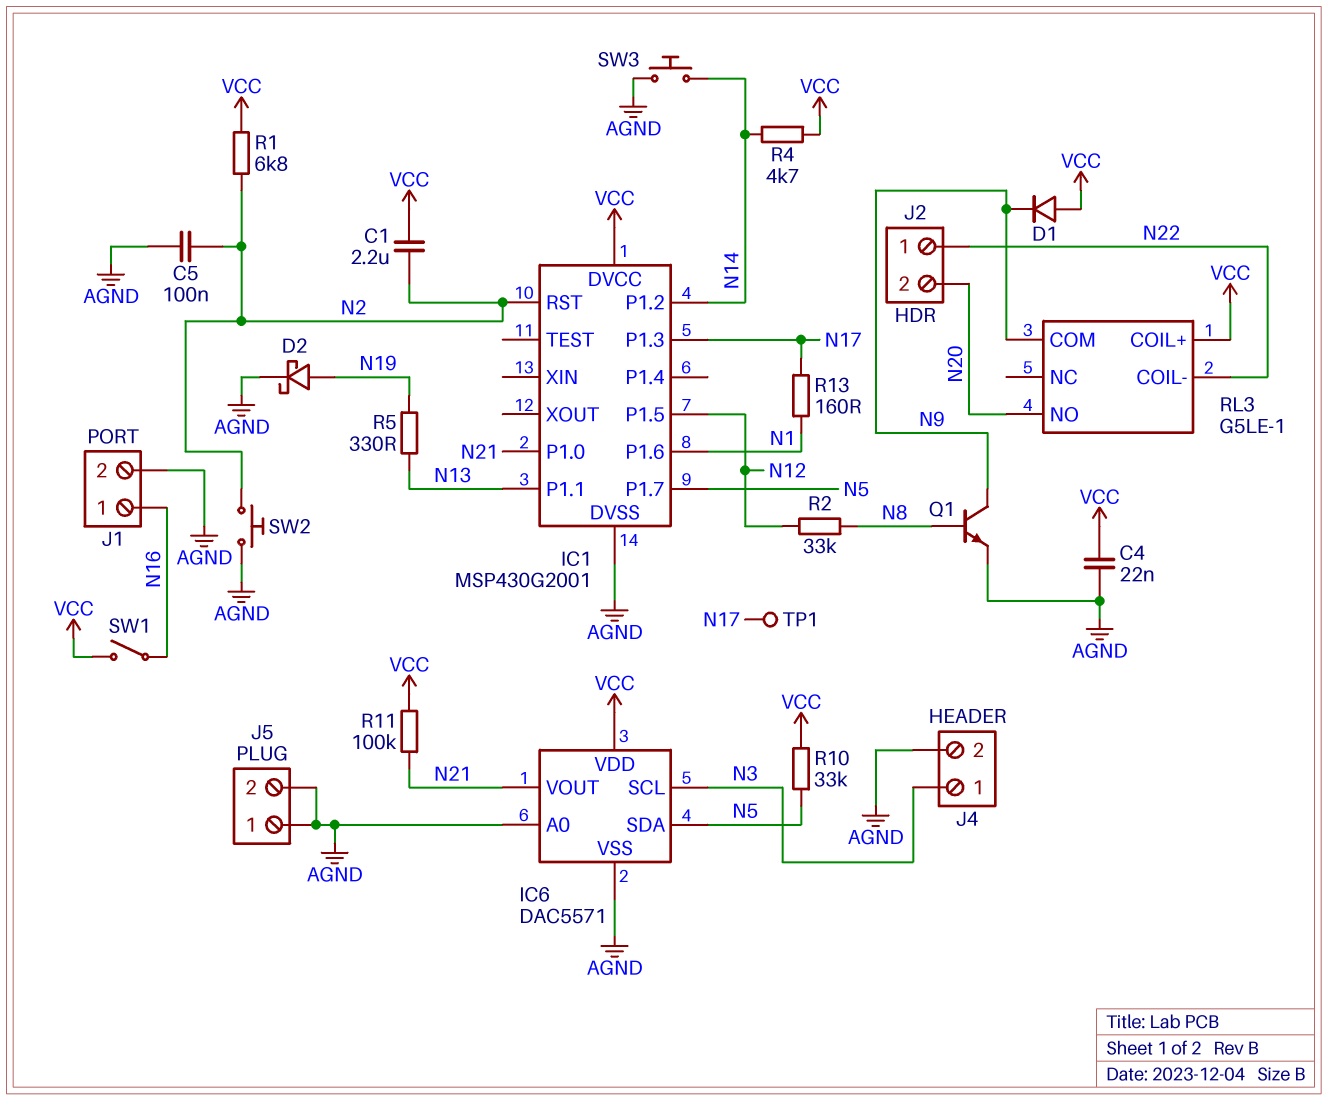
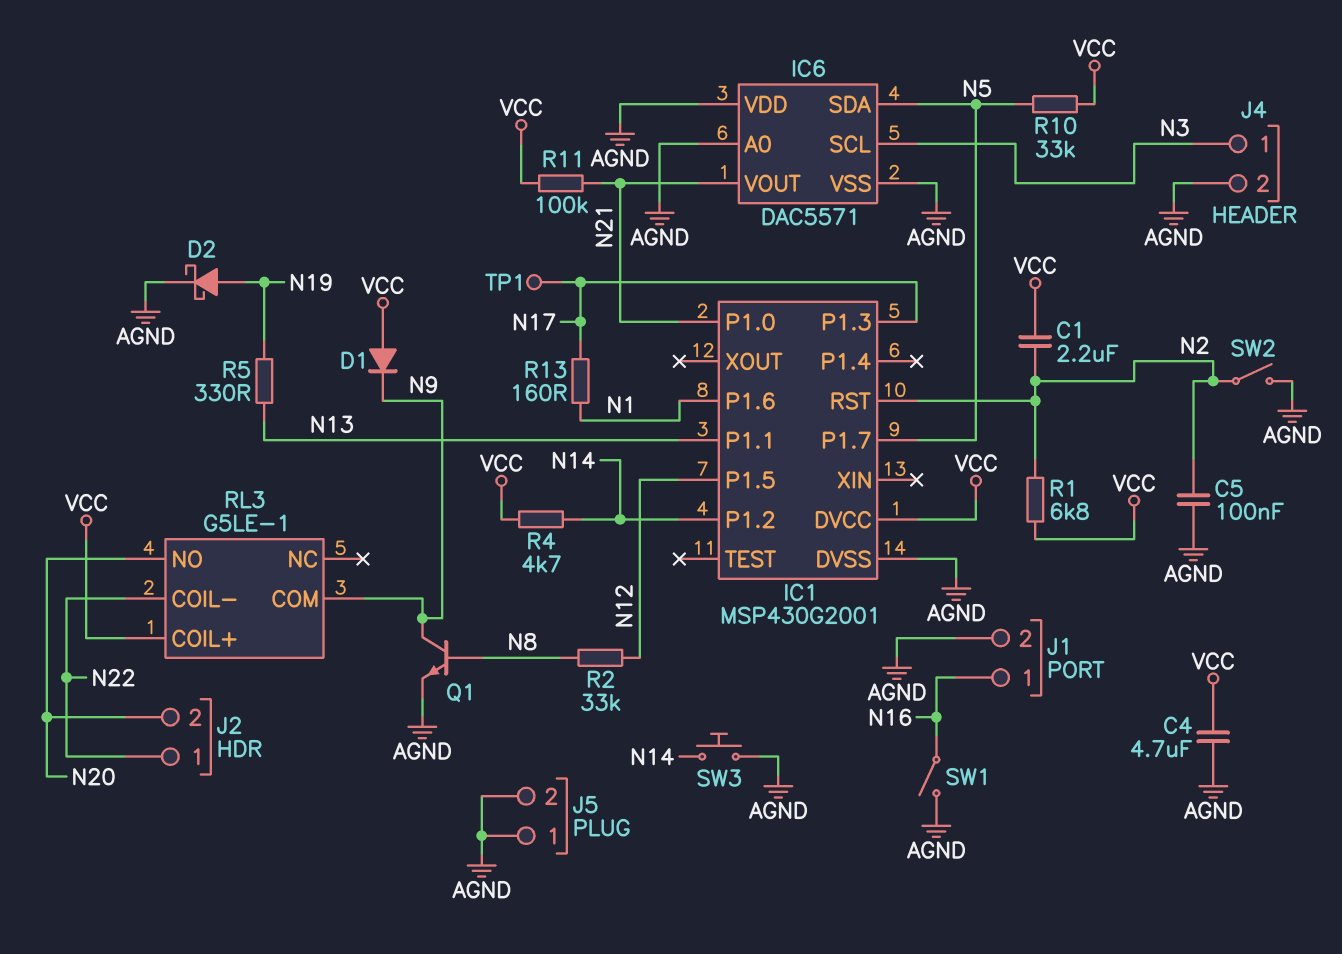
C4: 22nF (AGND, VCC) -> 4.7uF (AGND, VCC)
IC6 pin VDD: VCC -> AGND
SW1: switch (N16, VCC) -> switch (AGND, N16)
SW2: button (AGND, N2) -> switch (AGND, N2)

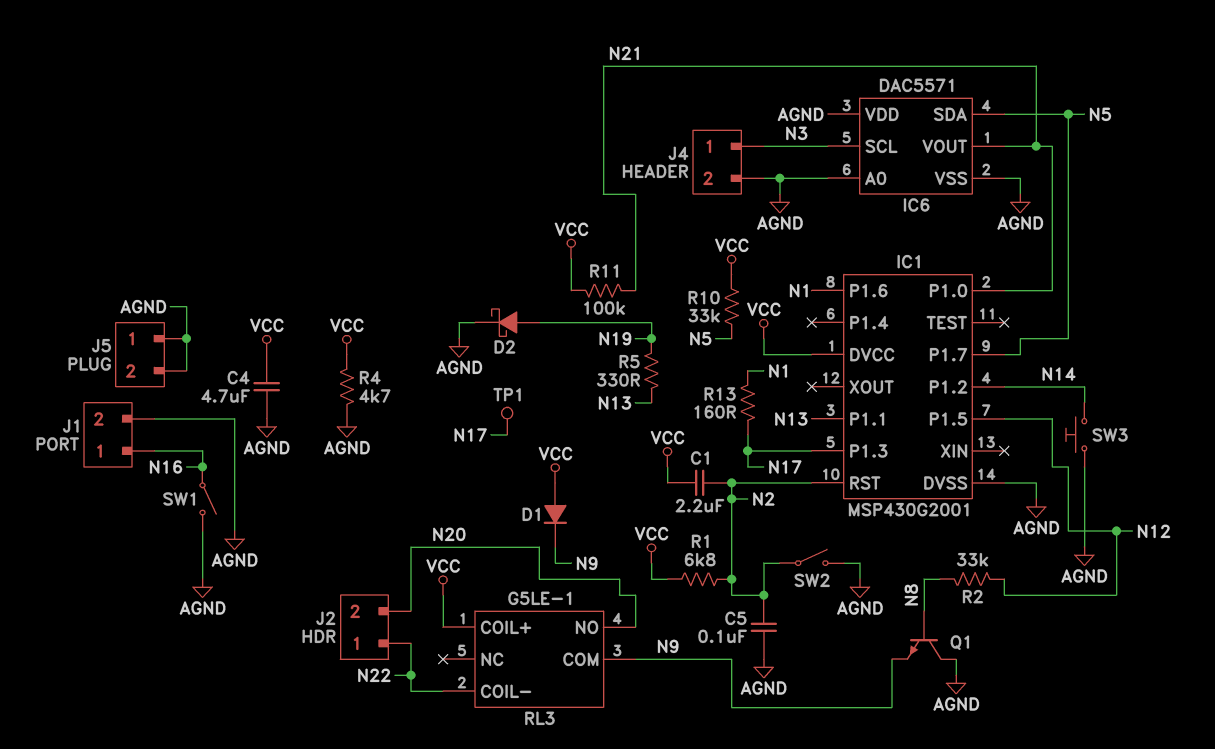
Q1: NPN (B N8, C N9, E AGND) -> NPN (B N8, C AGND, E N9)
R4: 4.7k (N14, VCC) -> 4.7k (AGND, VCC)

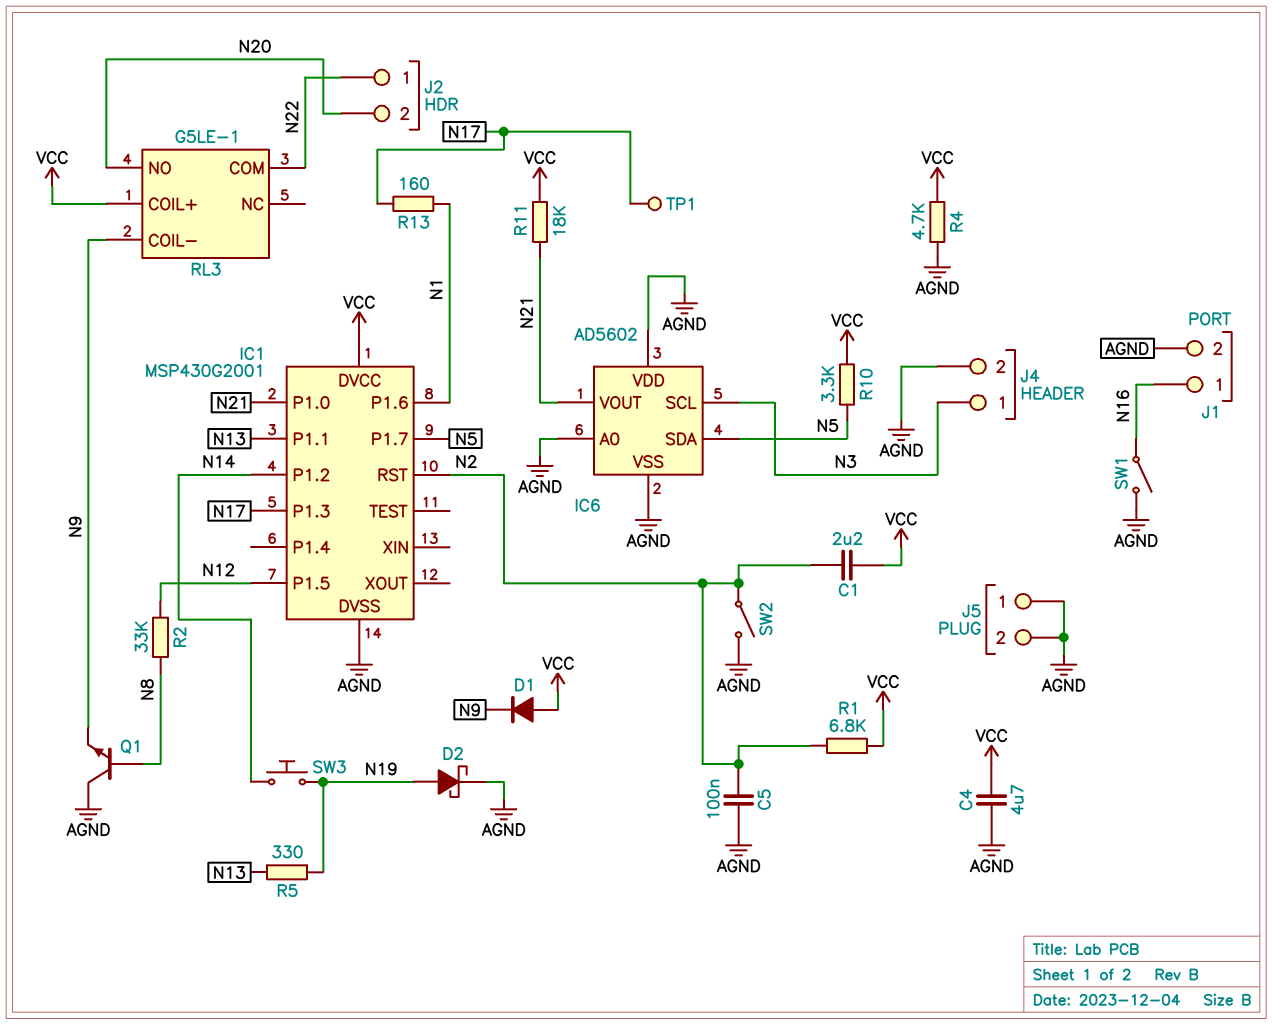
IC6: DAC5571 -> AD5602
R10: 33k (N5, VCC) -> 3.3k (N5, VCC)
R11: 100k (N21, VCC) -> 18k (N21, VCC)
RL3 pin COIL-: N22 -> N9
RL3 pin COM: N9 -> N22
SW3: button (AGND, N14) -> button (N14, N19)

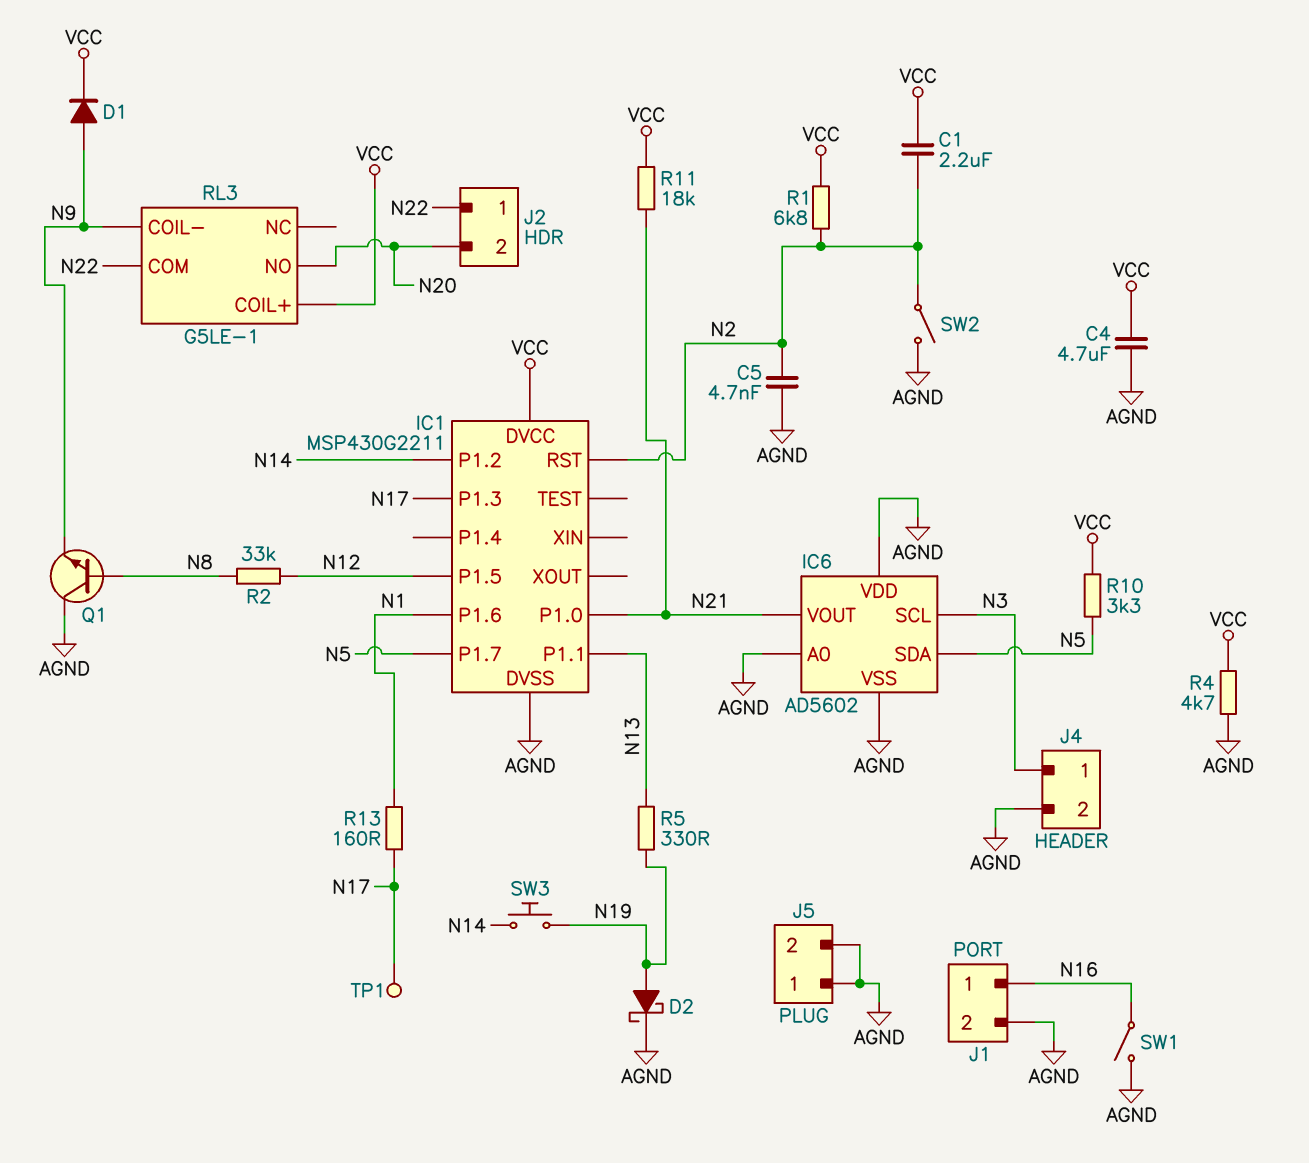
C5: 100nF (AGND, N2) -> 4.7nF (AGND, N2)
D1: diode (A VCC, K N9) -> diode (A N9, K VCC)
IC1: MSP430G2001 -> MSP430G2211

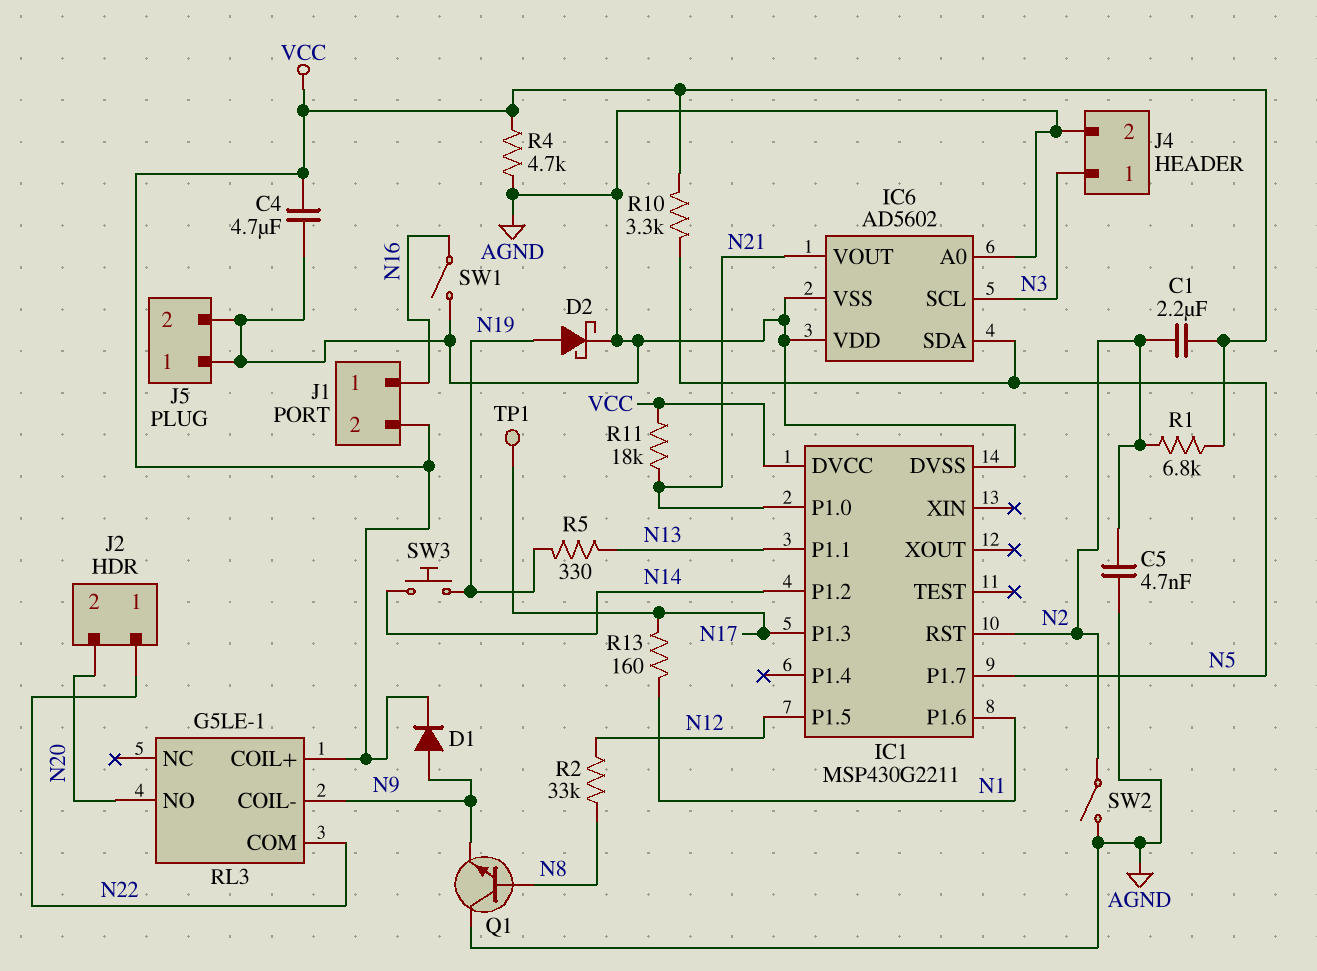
J1 pin 2: AGND -> VCC

